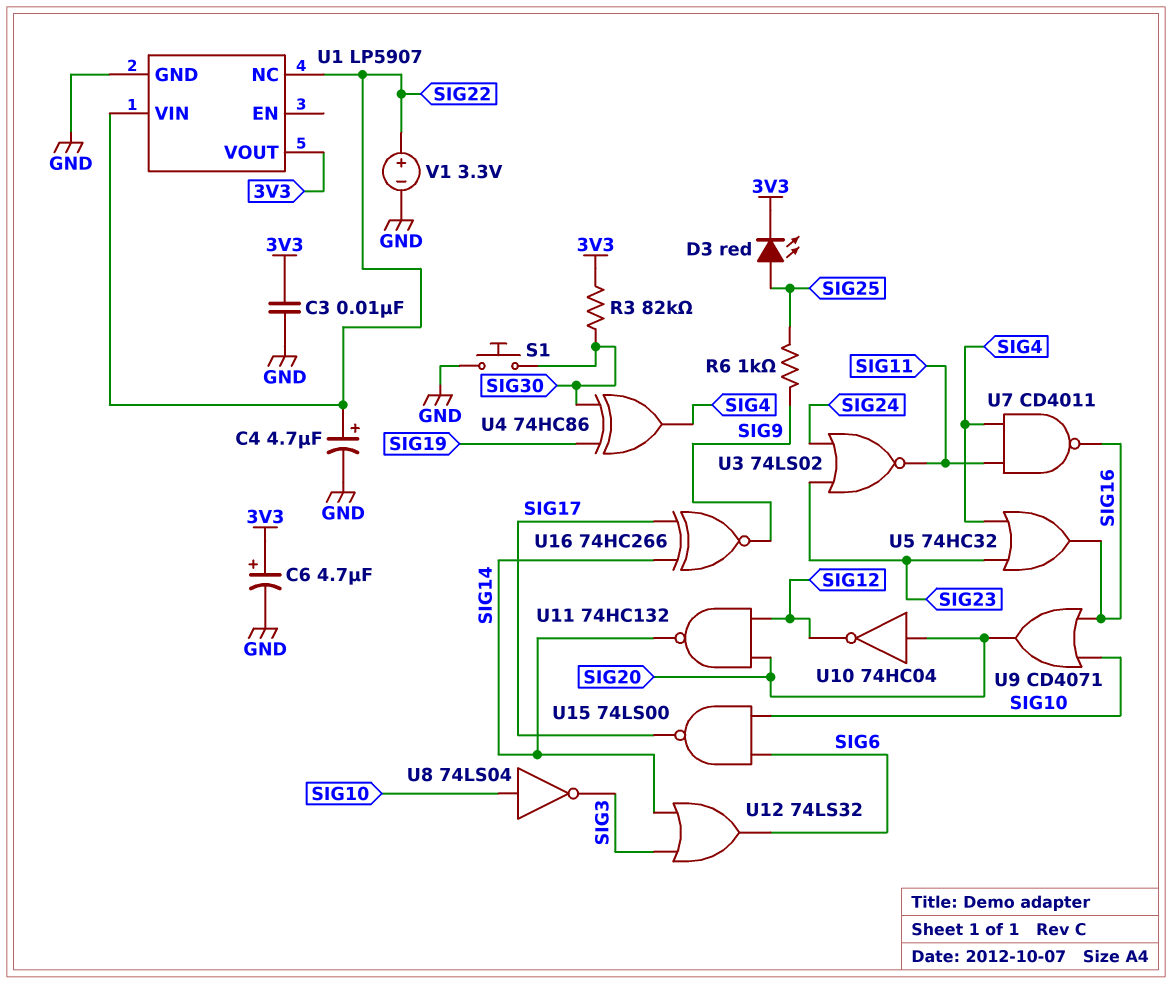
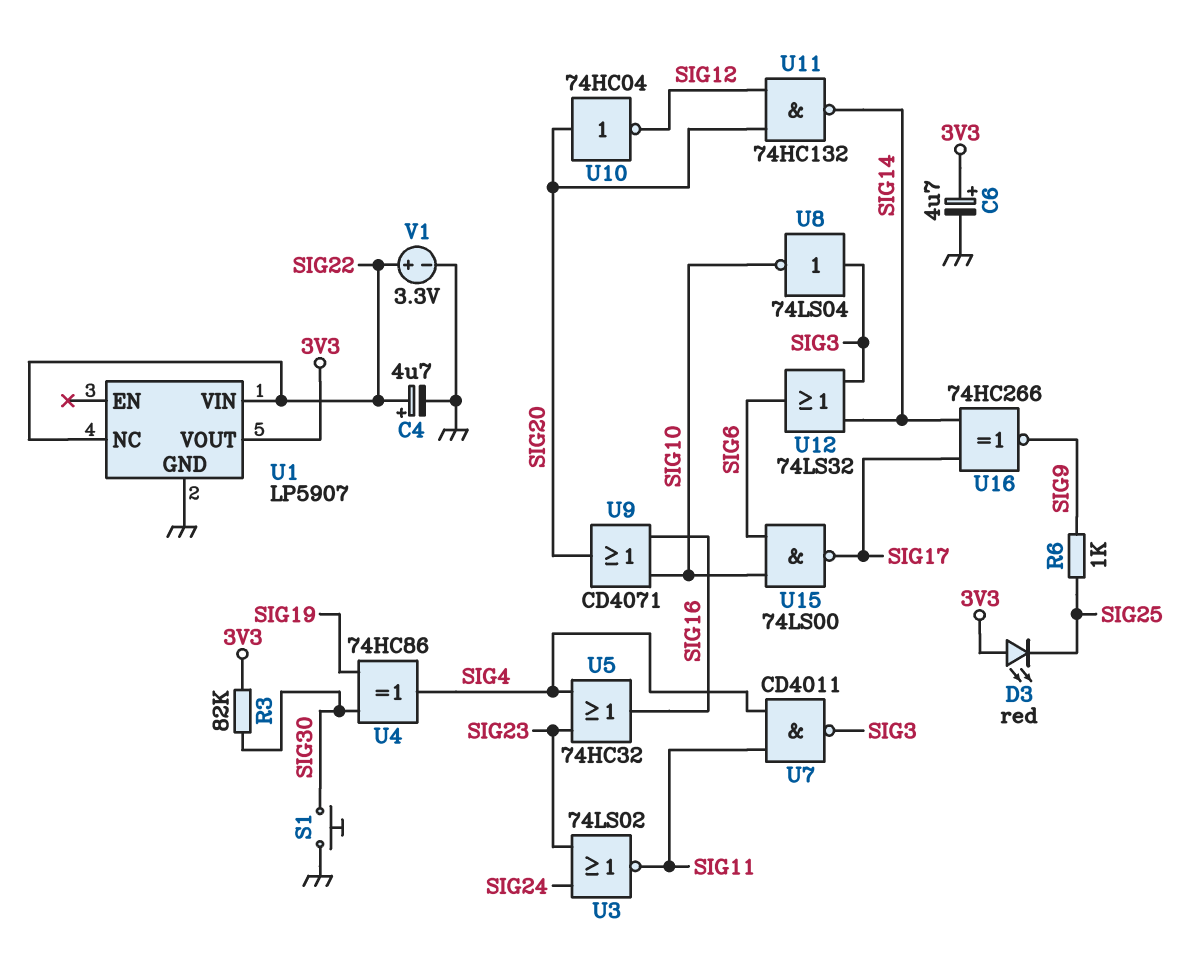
C3: 10nF (3V3, GND) -> none
D3: LED red (A SIG25, K 3V3) -> LED red (A 3V3, K SIG25)
U7: NAND CD4011 (in SIG4, in SIG11, out SIG16) -> NAND CD4011 (in SIG4, in SIG11, out SIG3)
U8: NOT 74LS04 (in SIG10, out SIG3) -> NOT 74LS04 (in SIG3, out SIG10)

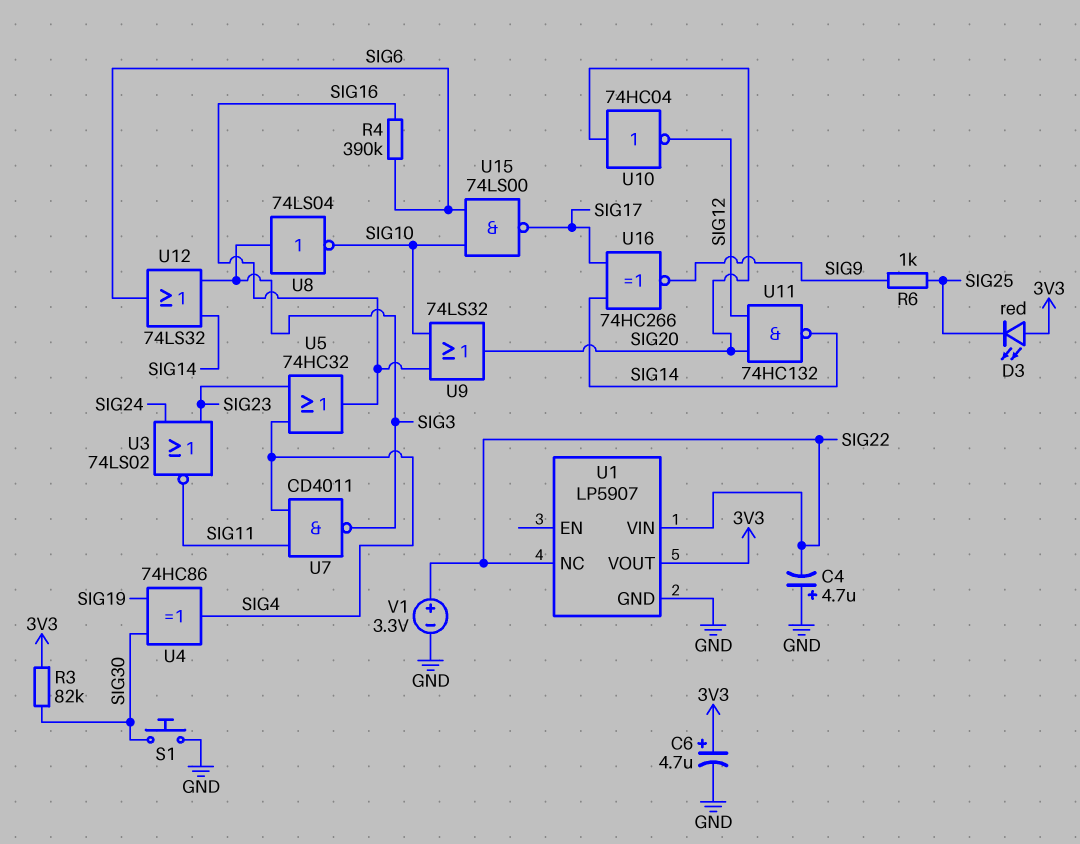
C4: 4.7uF (plus SIG22, minus GND) -> 4.7uF (plus GND, minus SIG22)
R4: none -> 390k (SIG6, SIG16)
U9: OR CD4071 (in SIG10, in SIG16, out SIG20) -> OR 74LS32 (in SIG10, in SIG16, out SIG20)

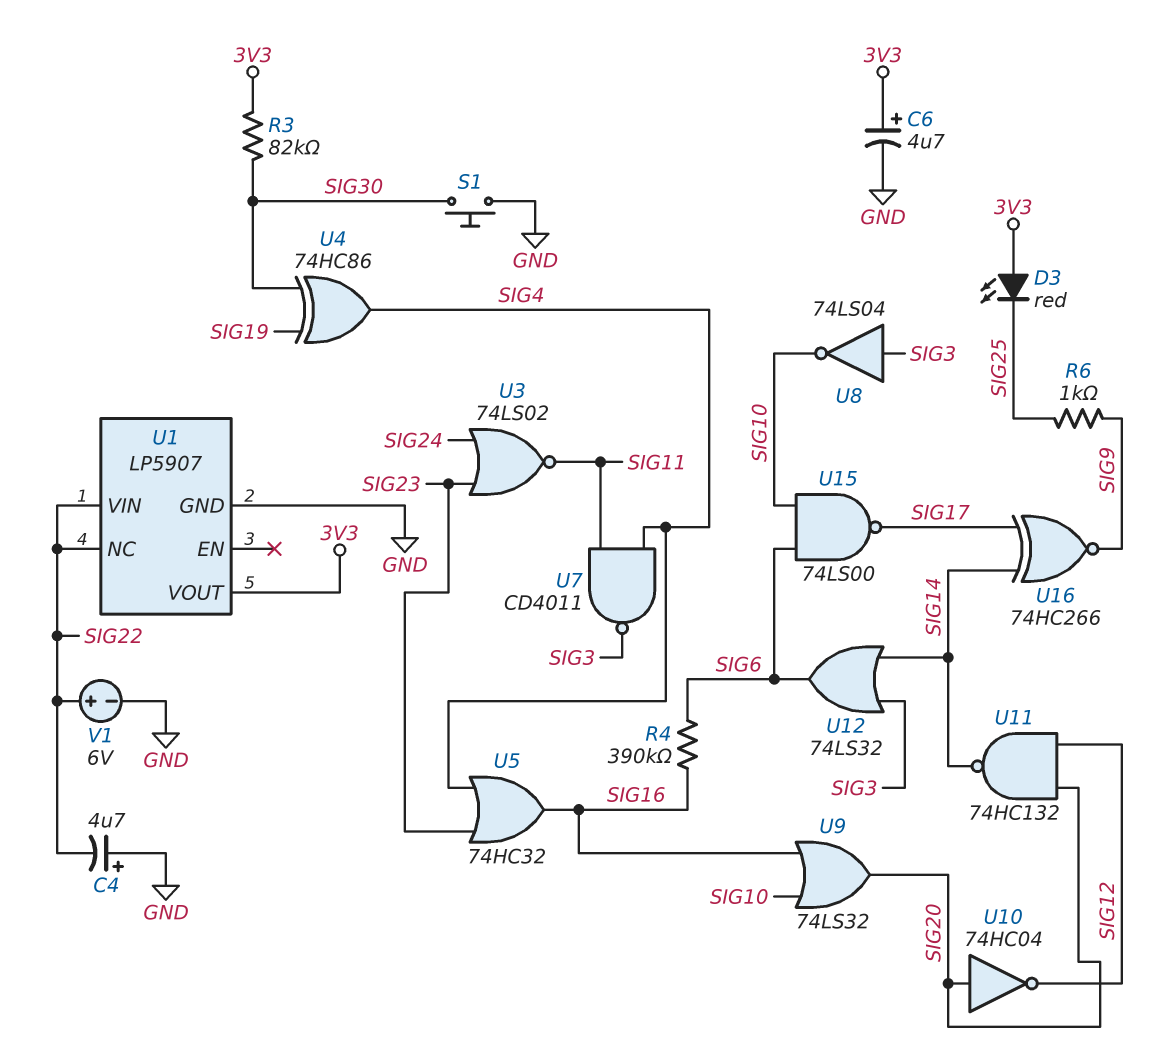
V1: 3.3V (plus SIG22, minus GND) -> 6V (plus SIG22, minus GND)

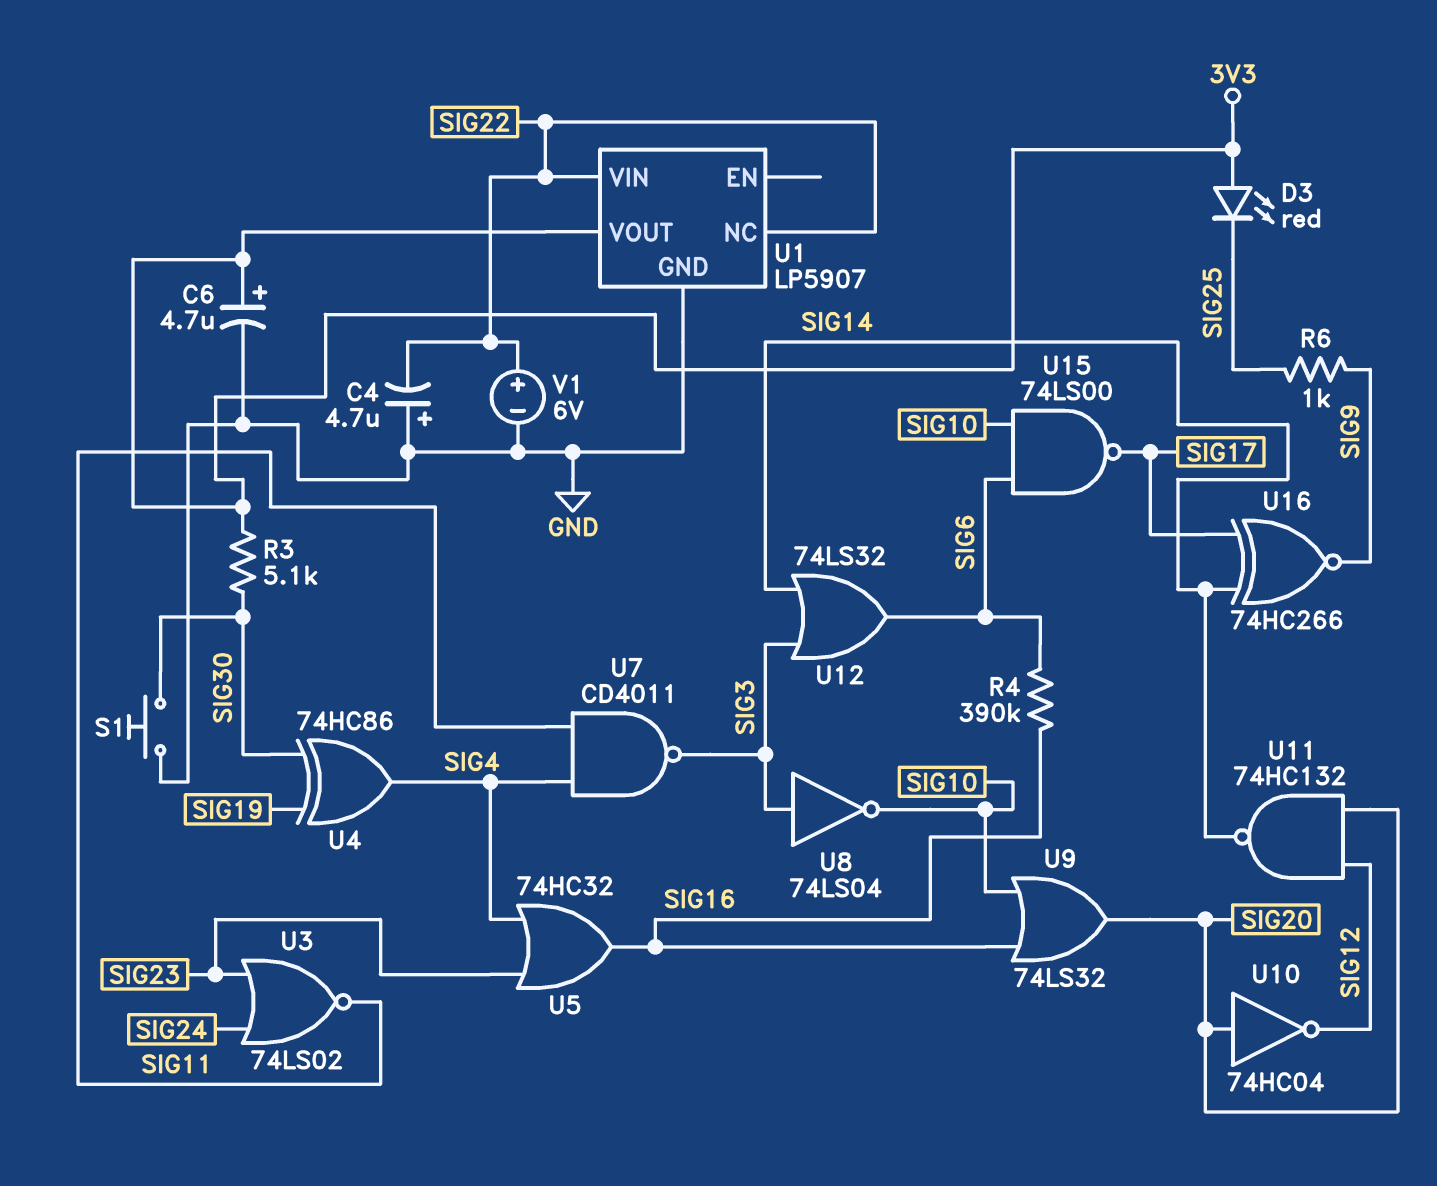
R3: 82k (3V3, SIG30) -> 5.1k (3V3, SIG30)

